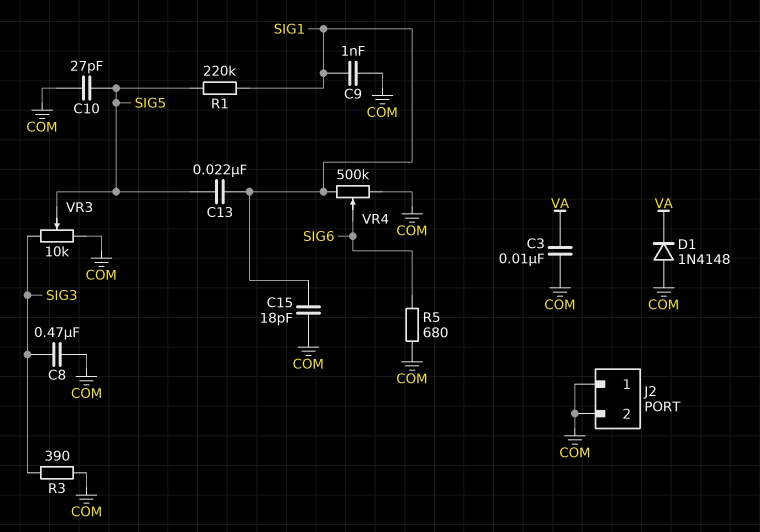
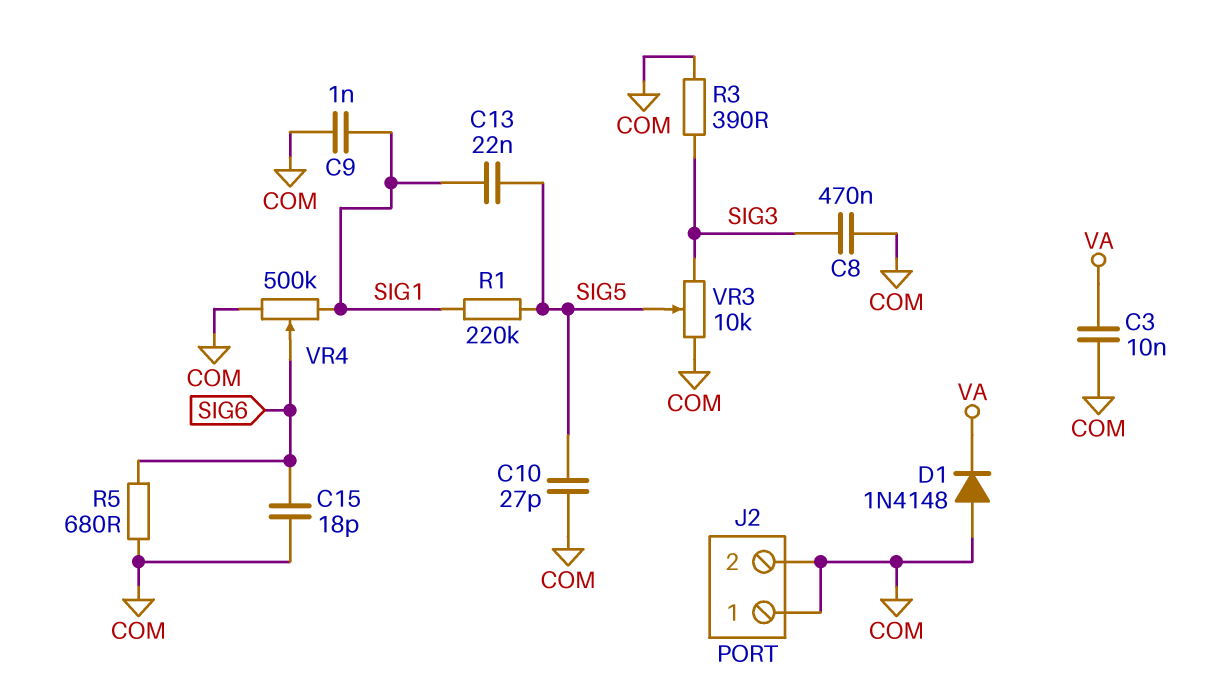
C15: 18pF (COM, SIG1) -> 18pF (COM, SIG6)

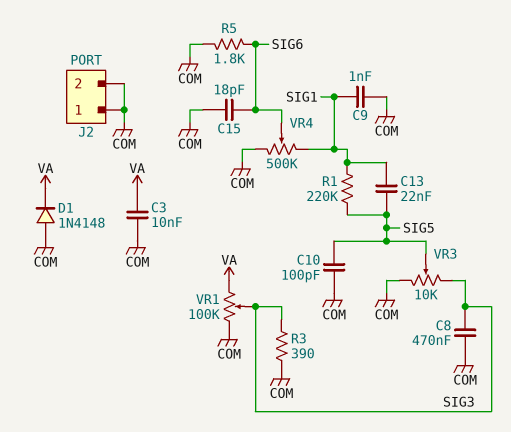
C10: 27pF (COM, SIG5) -> 100pF (COM, SIG5)
R5: 680 (COM, SIG6) -> 1.8k (COM, SIG6)
VR1: none -> 100k (COM, VA, wiper SIG3)

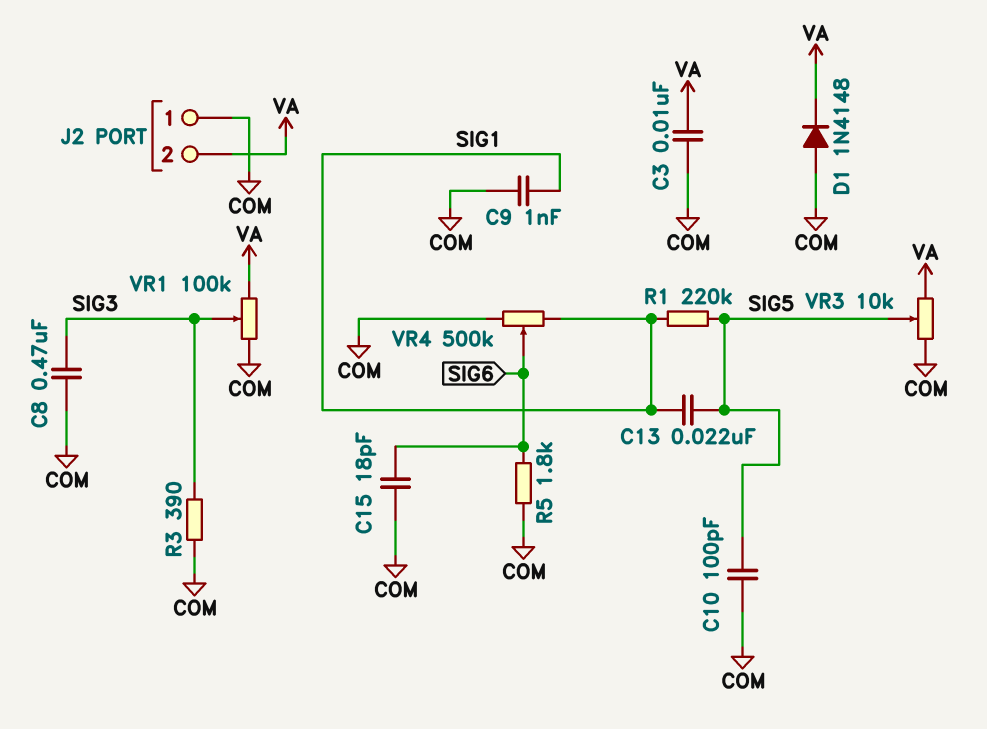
J2 pin 2: COM -> VA
VR3: 10k (COM, SIG3, wiper SIG5) -> 10k (COM, VA, wiper SIG5)

